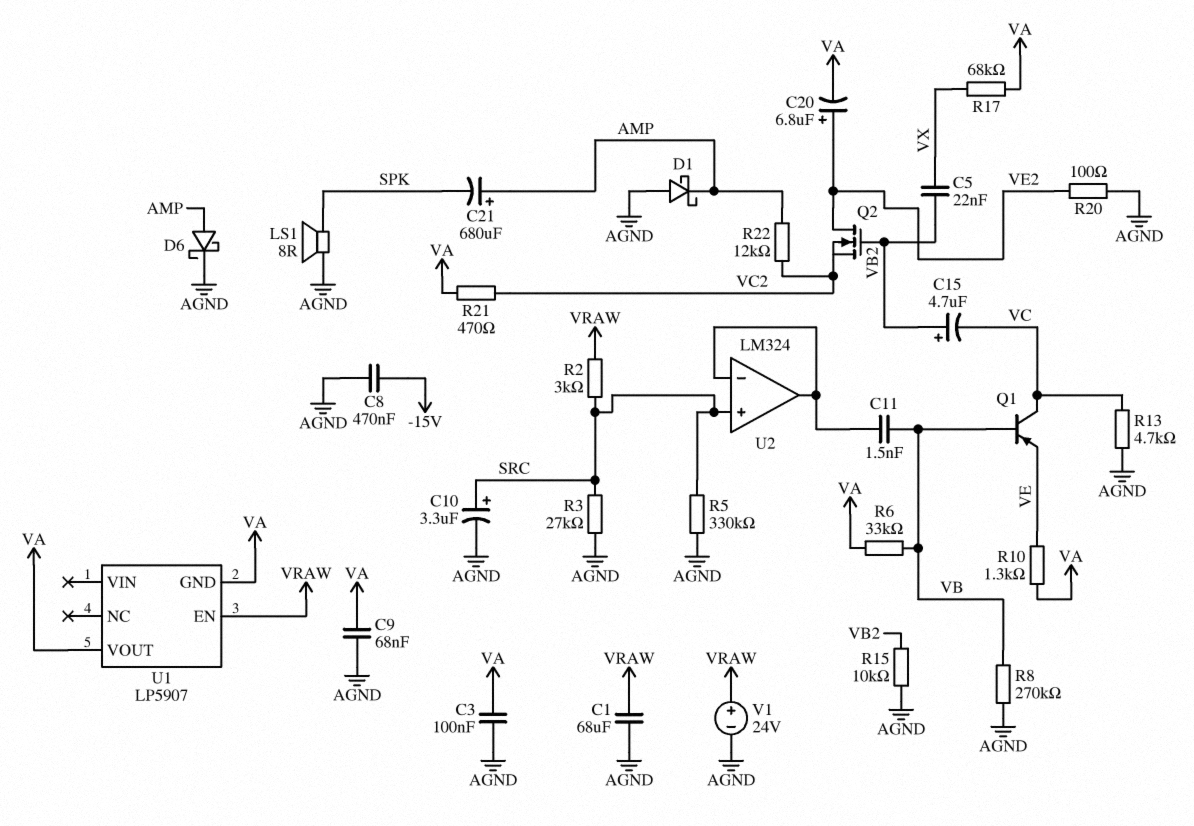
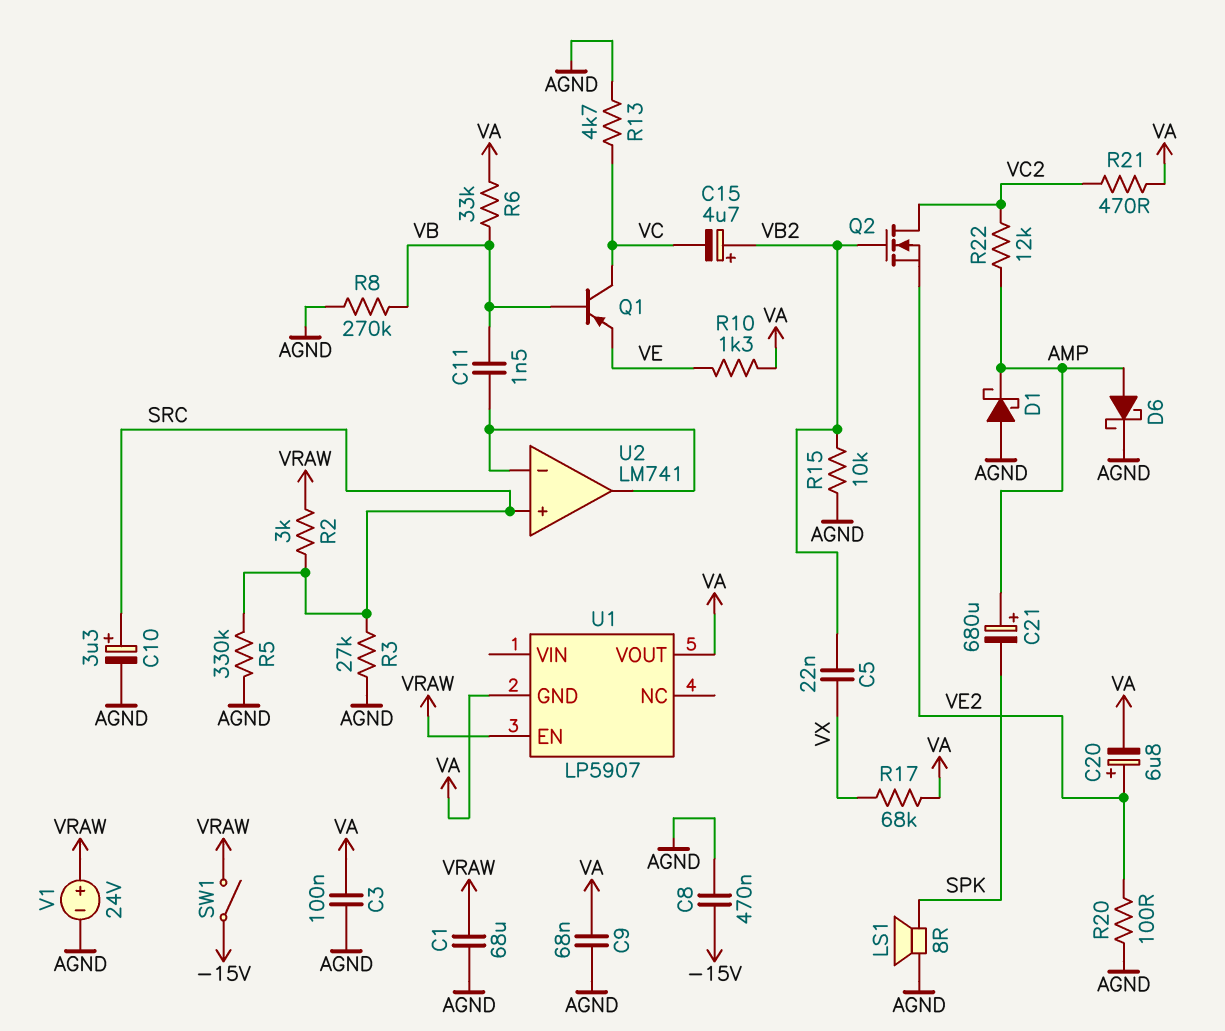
Q2: NMOS (G VB2, D VE2, S VC2) -> NMOS (G VB2, D VC2, S VE2)
SW1: none -> switch (-15V, VRAW)
U2: LM324 -> LM741

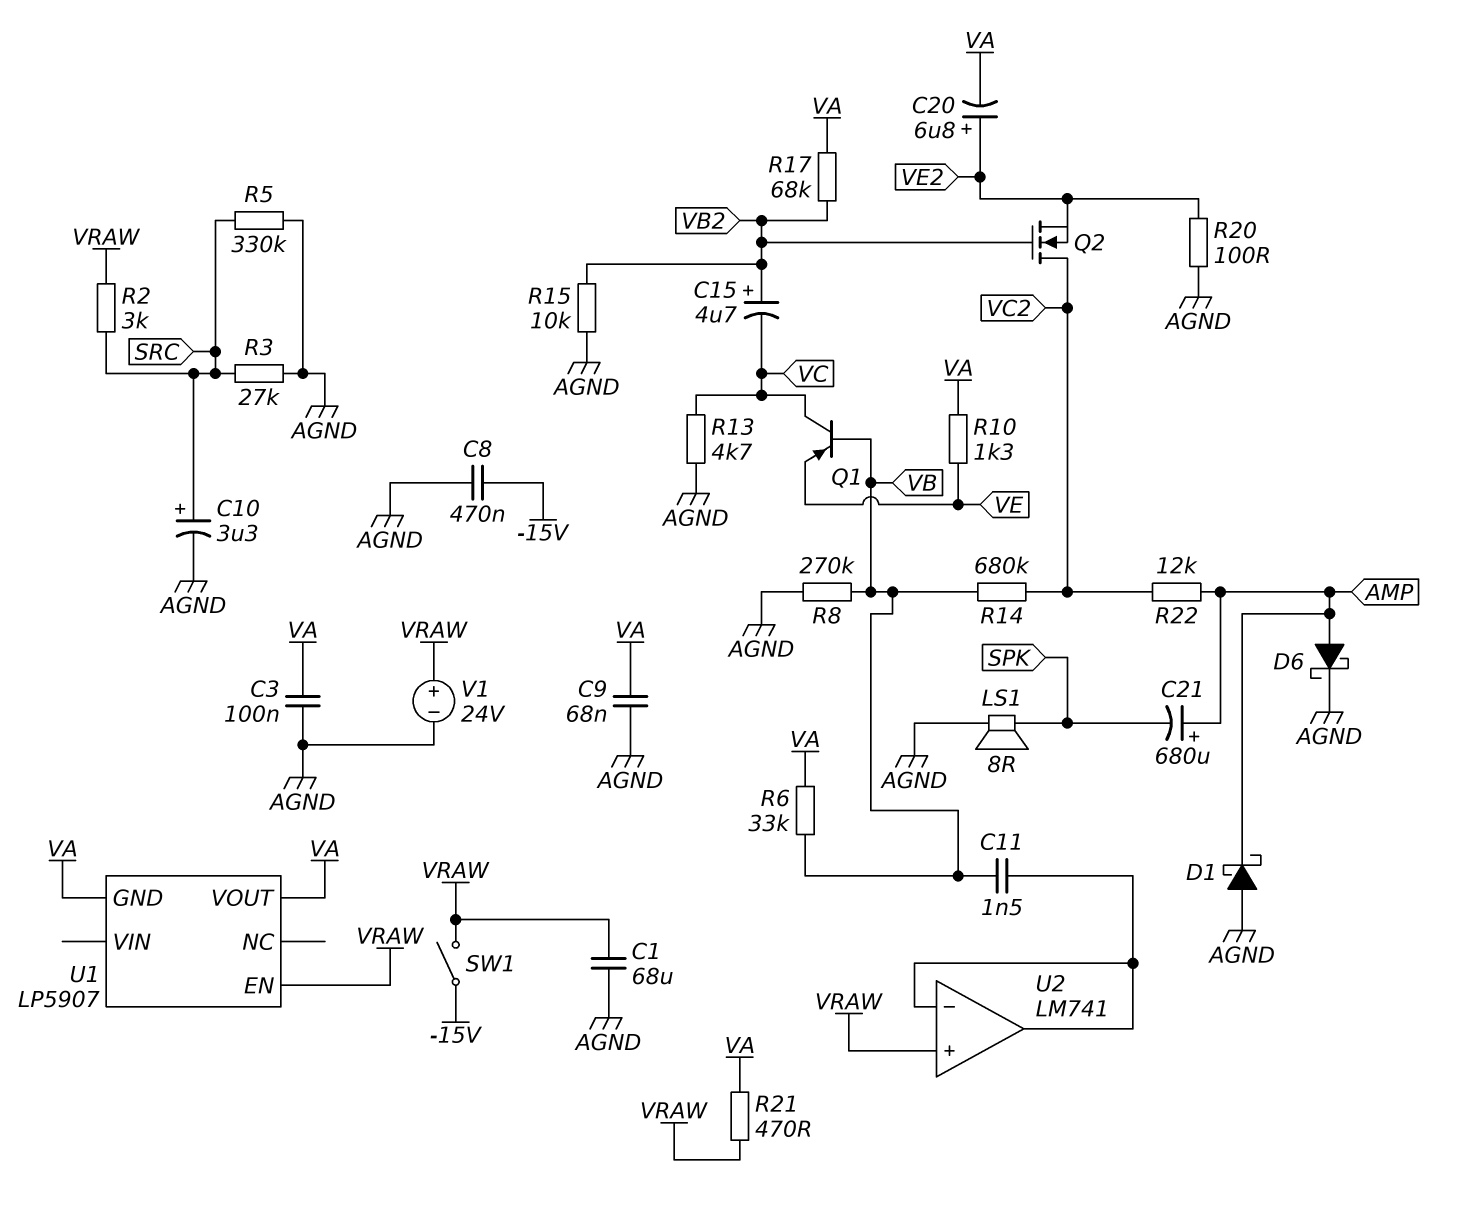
C5: 22nF (VB2, VX) -> none
R14: none -> 680k (VB, VC2)
R17: 68k (VA, VX) -> 68k (VA, VB2)
R21: 470 (VA, VC2) -> 470 (VA, VRAW)
U2 pin in+: SRC -> VRAW

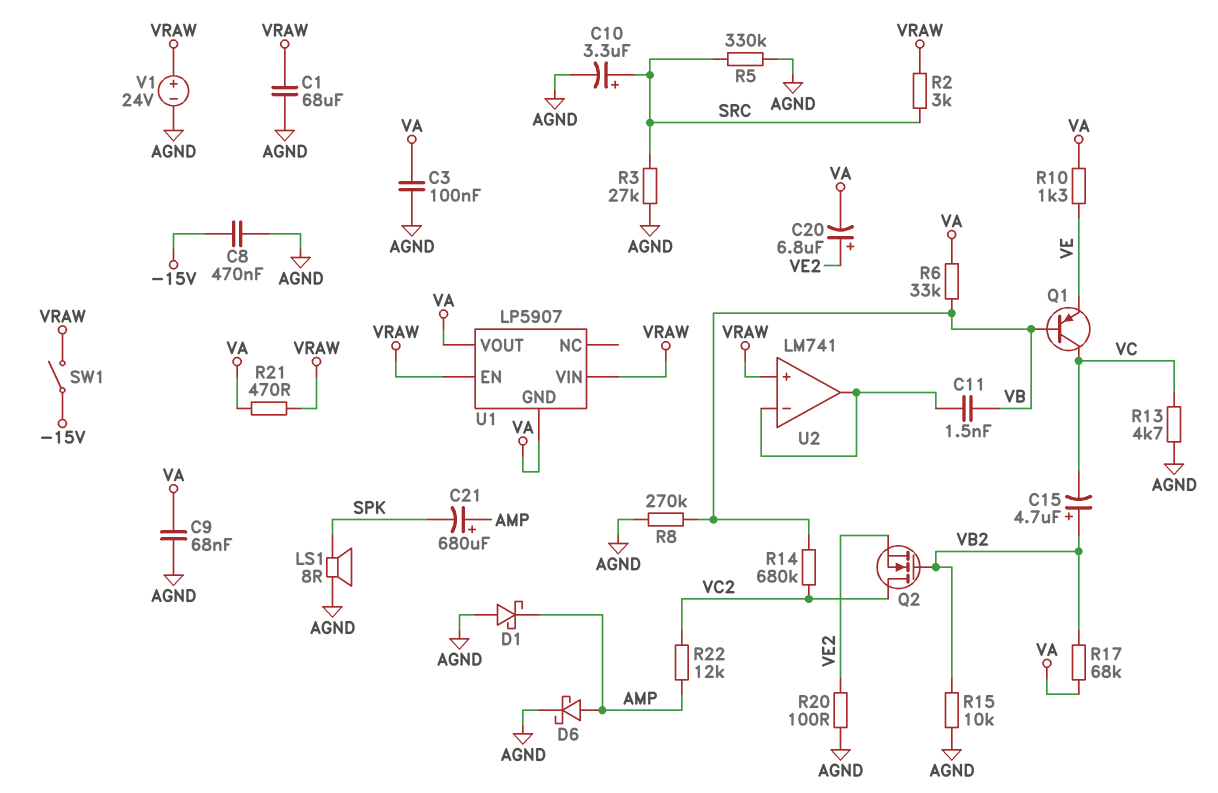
U1 pin VIN: none -> VRAW

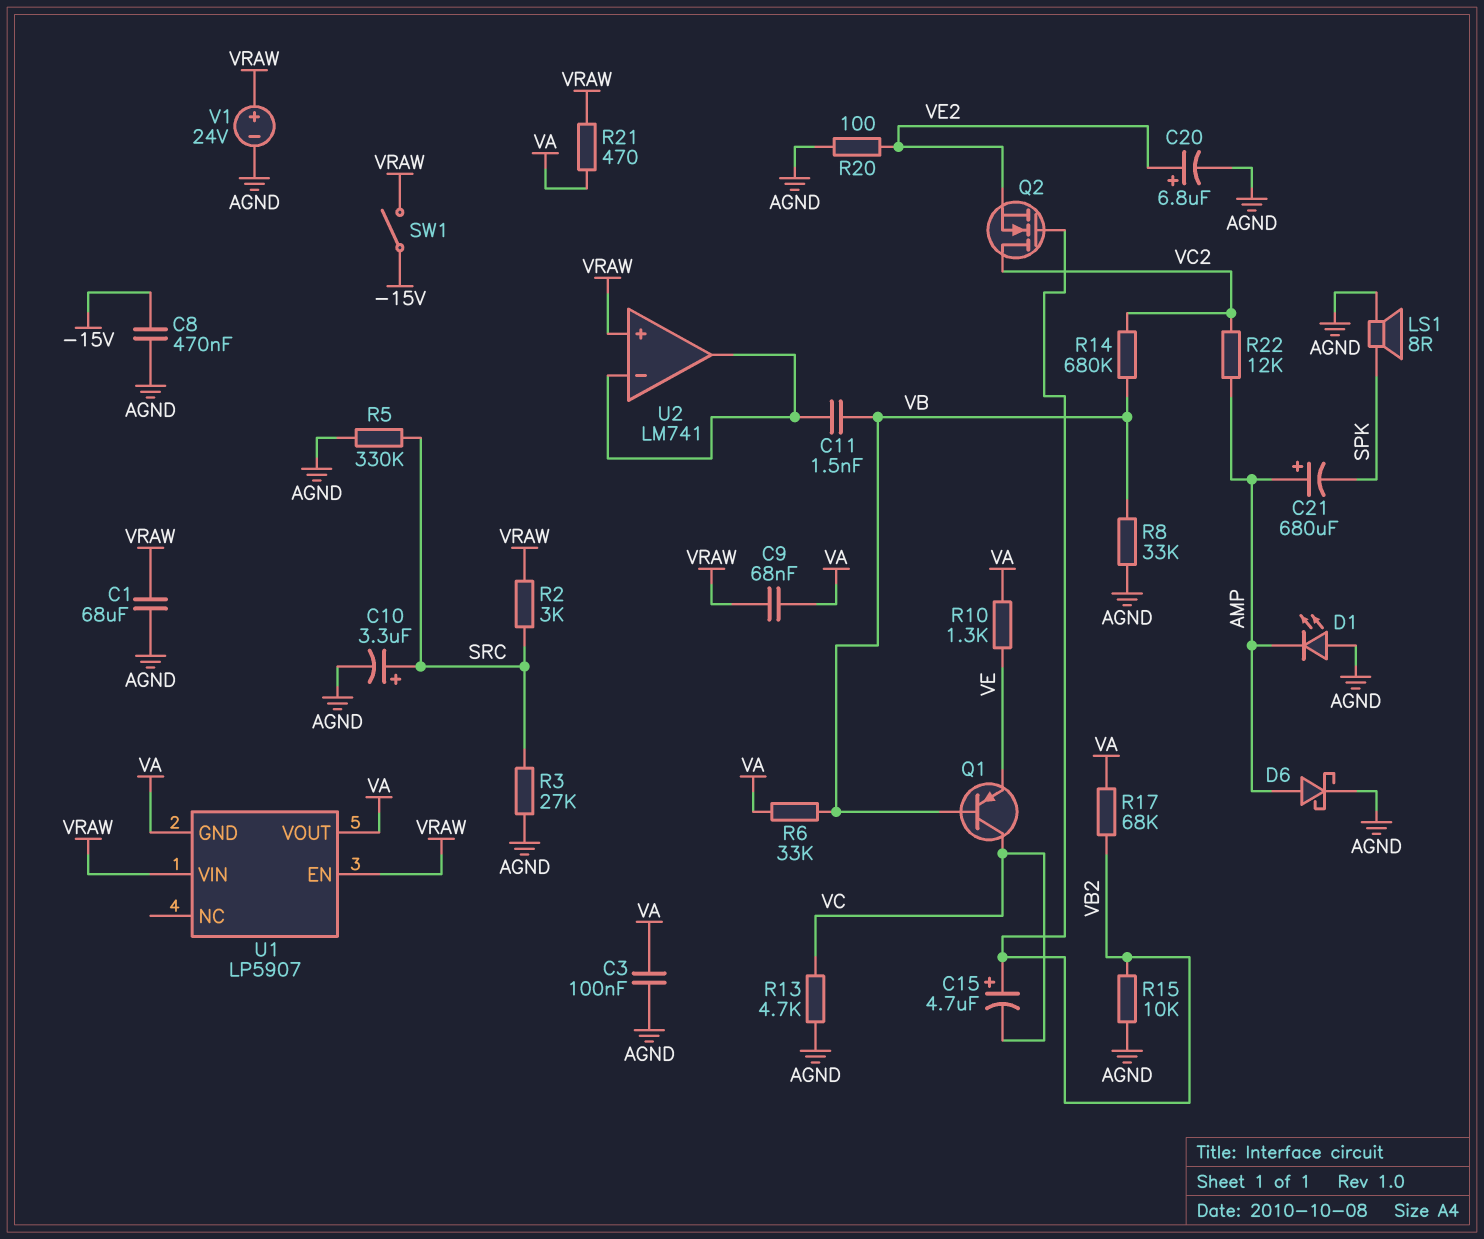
C9: 68nF (AGND, VA) -> 68nF (VA, VRAW)
C20: 6.8uF (plus VE2, minus VA) -> 6.8uF (plus VE2, minus AGND)
D1: schottky (A AGND, K AMP) -> LED (A AGND, K AMP)
R8: 270k (AGND, VB) -> 33k (AGND, VB)

